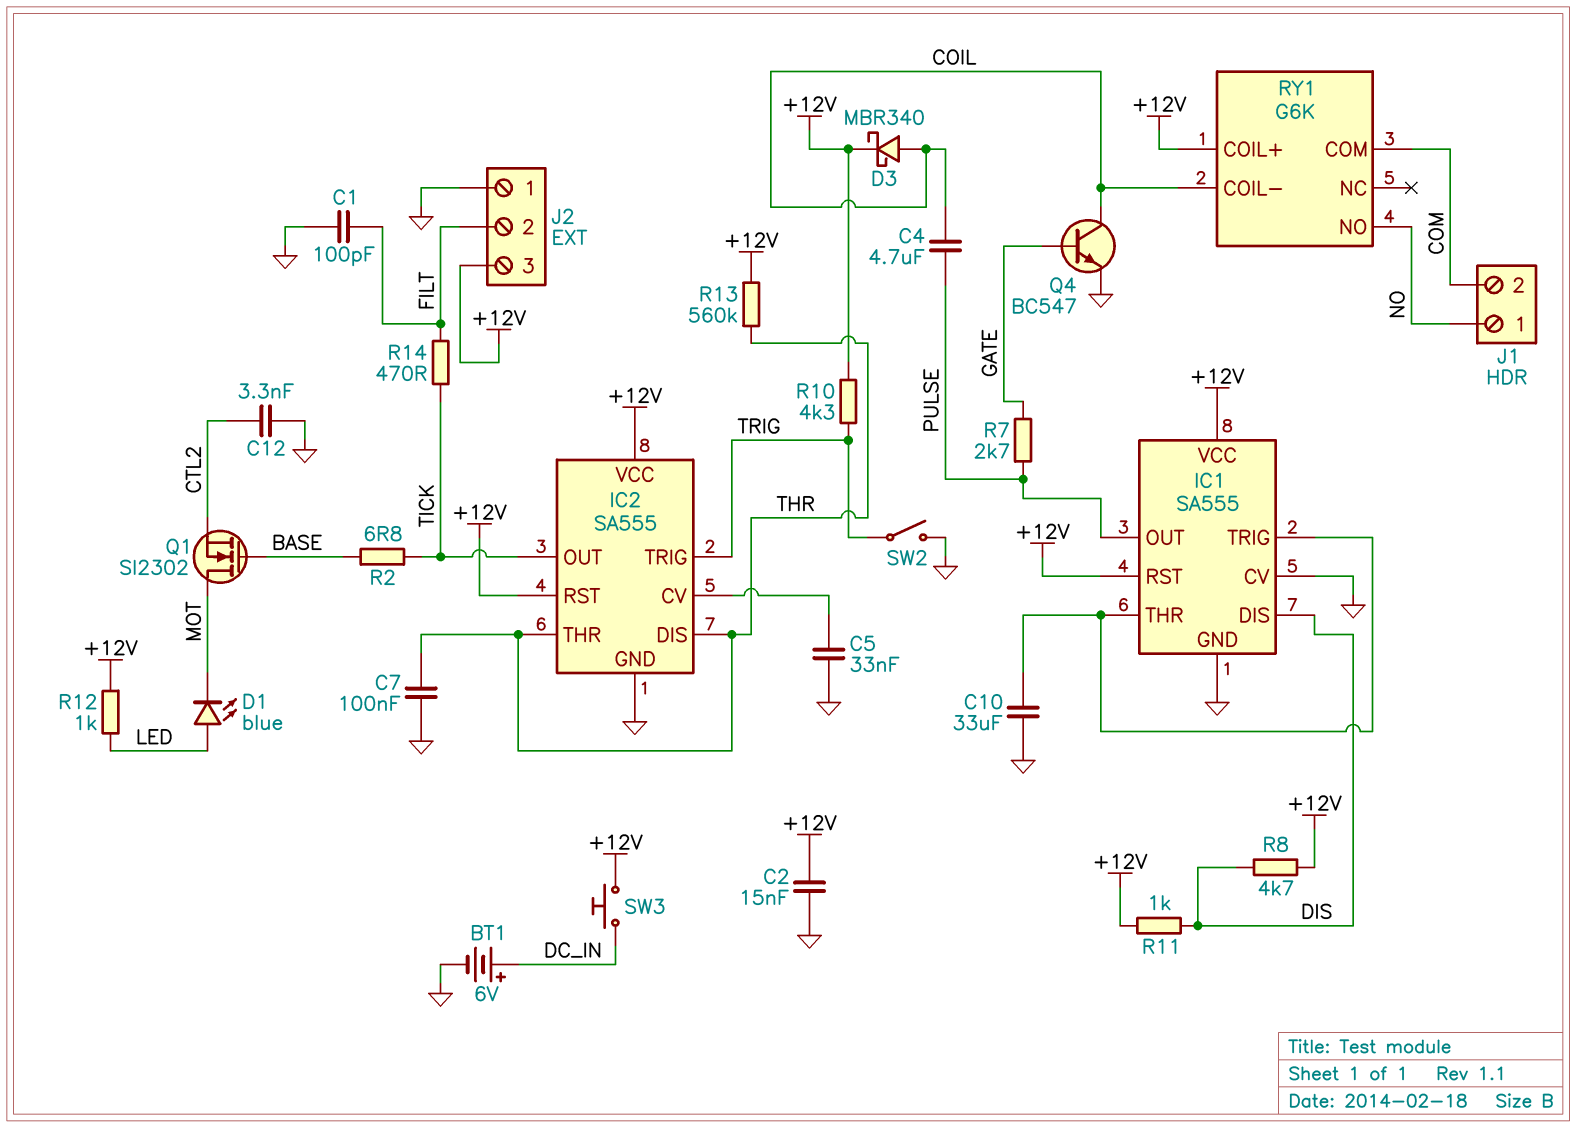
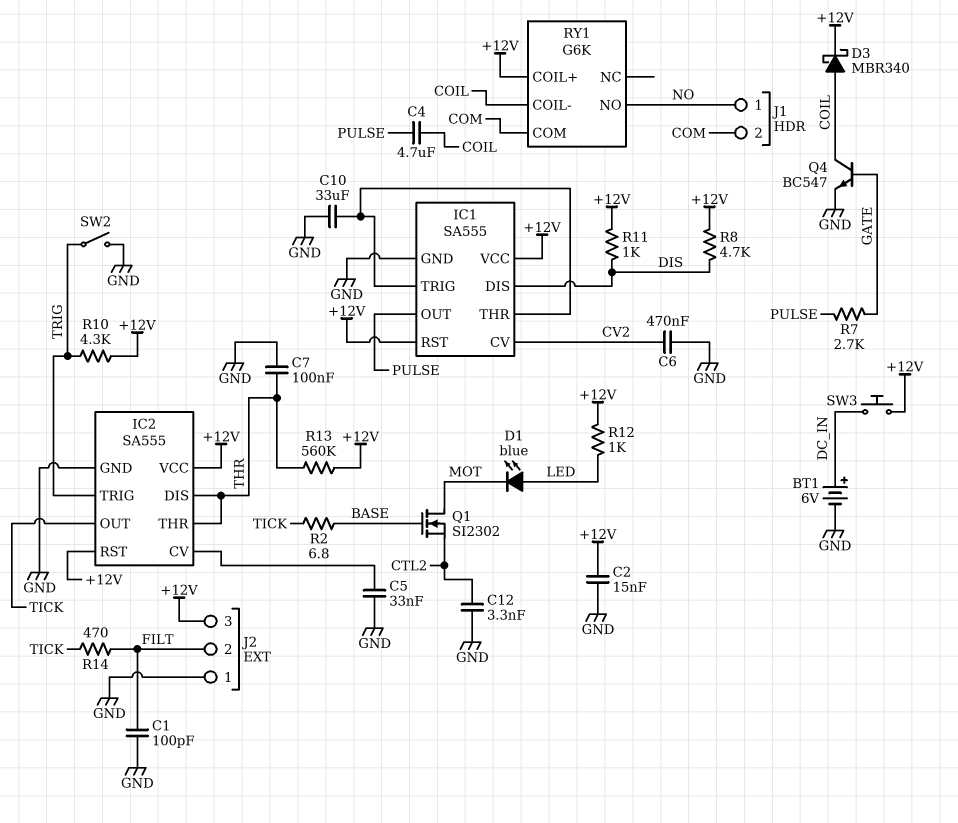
C6: none -> 470nF (CV2, GND)
IC1 pin CV: GND -> CV2

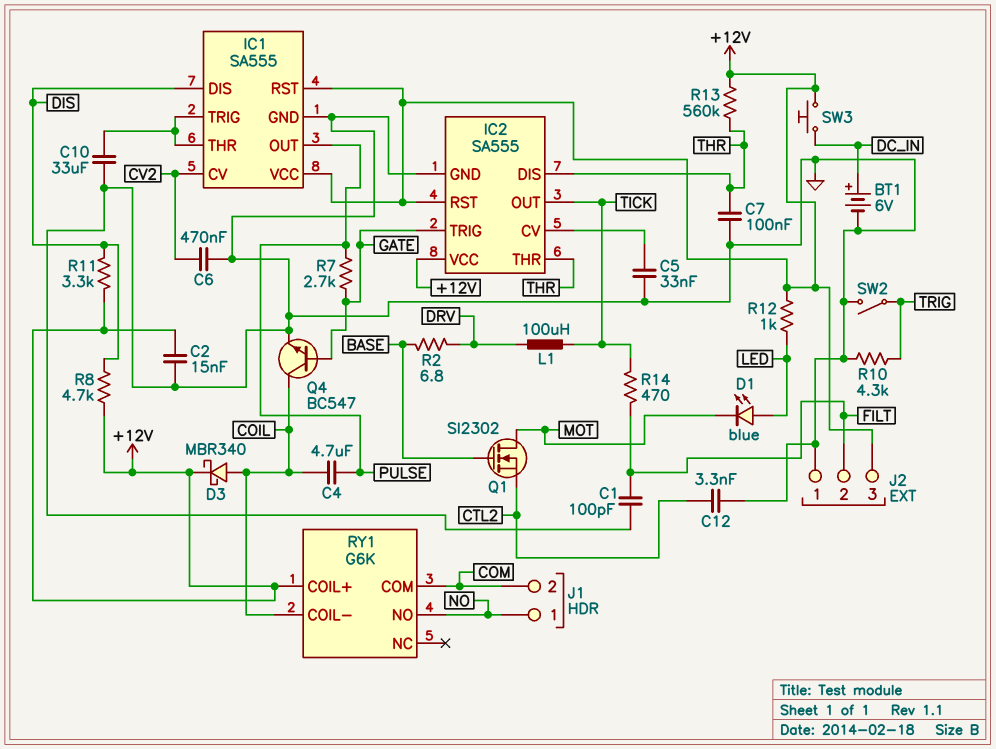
IC2 pin TRIG: TRIG -> GATE
L1: none -> 100uH (DRV, TICK)
R2: 6.8 (BASE, TICK) -> 6.8 (BASE, DRV)
R10: 4.3k (+12V, TRIG) -> 4.3k (GND, TRIG)
R11: 1k (+12V, DIS) -> 3.3k (+12V, DIS)

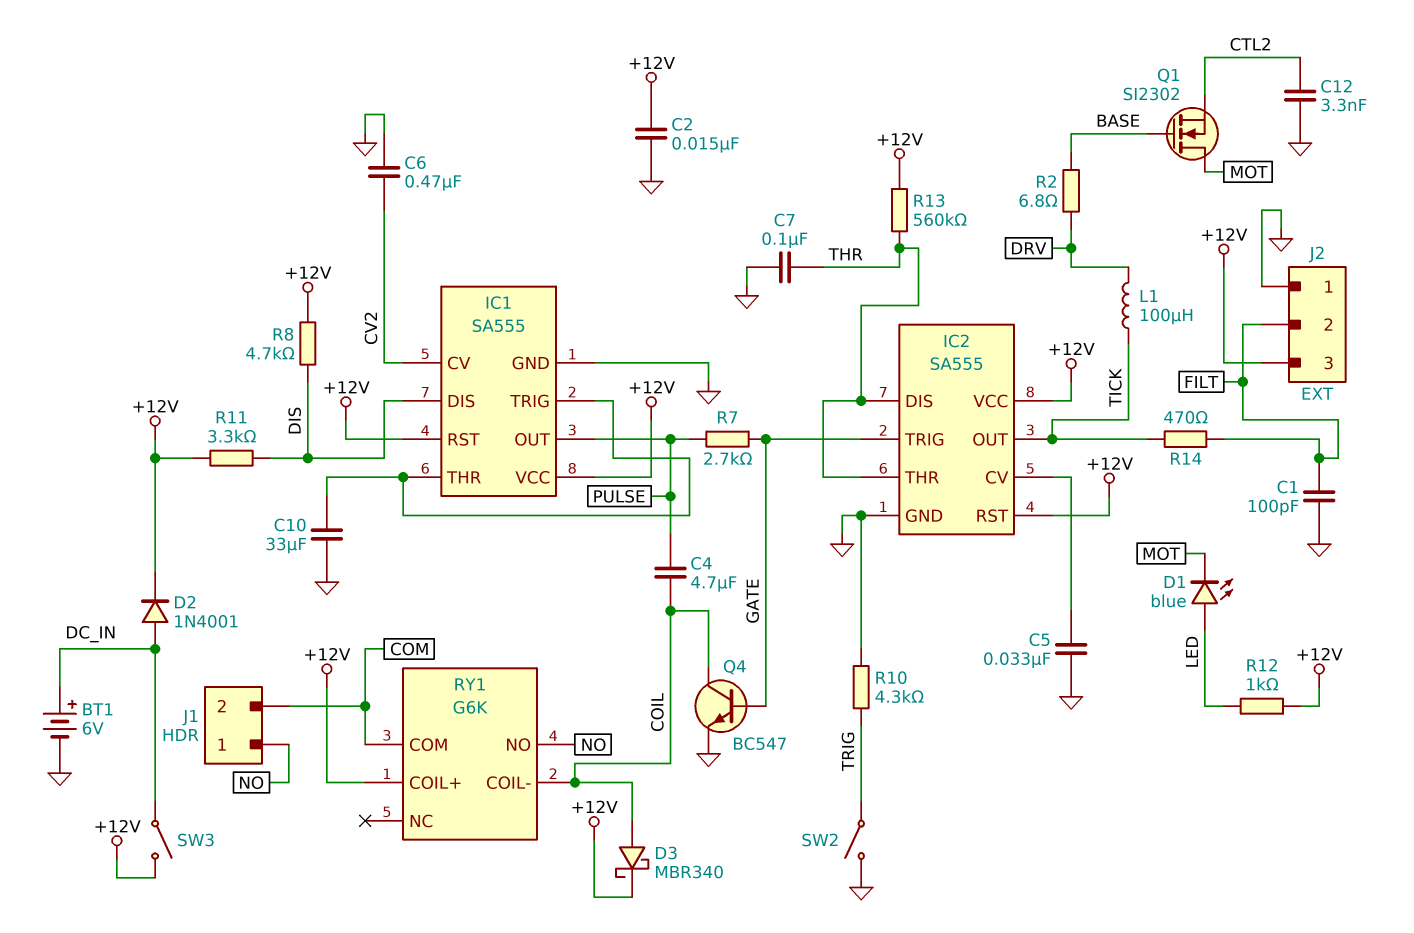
D2: none -> diode 1N4001 (A DC_IN, K +12V)
SW3: button (+12V, DC_IN) -> switch (+12V, DC_IN)

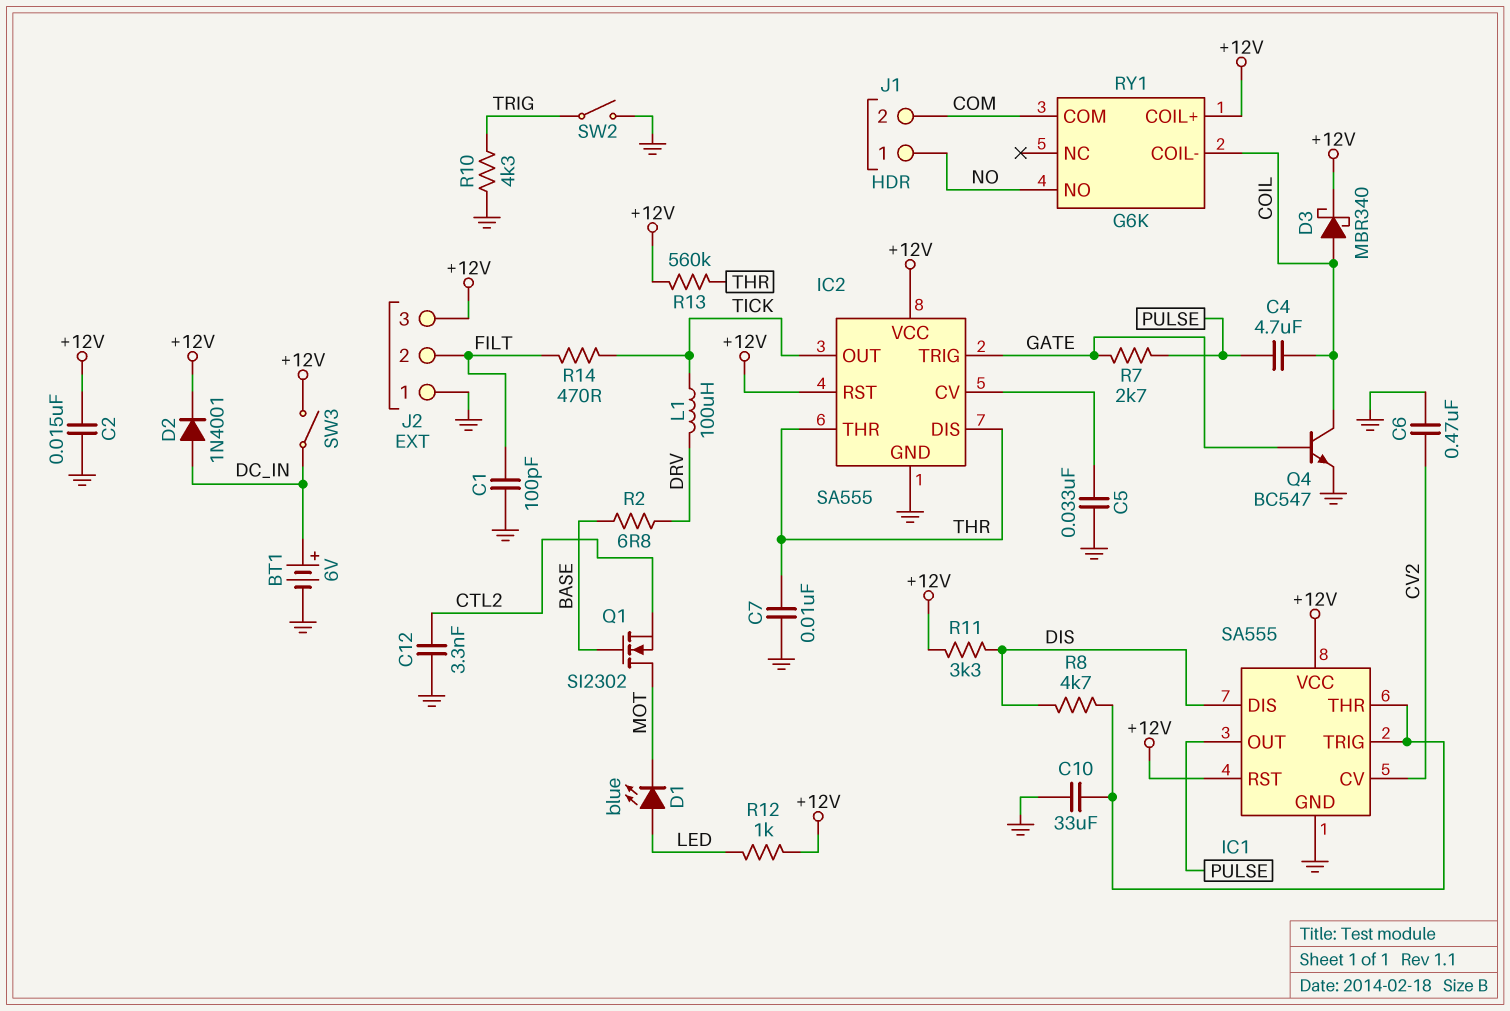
C7: 100nF (GND, THR) -> 10nF (GND, THR)
R8: 4.7k (+12V, DIS) -> 4.7k (DIS, IC1/THR)

